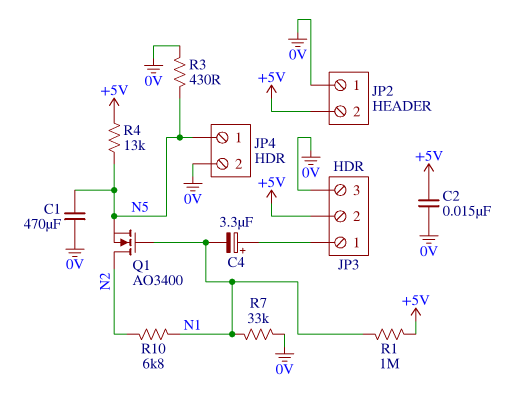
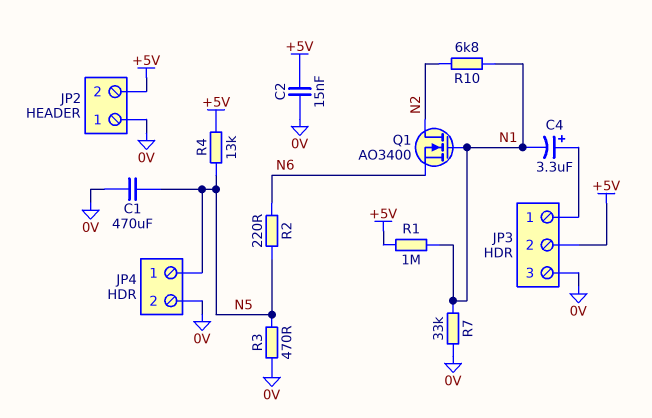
Q1: NMOS AO3400 (G N1, D N2, S N5) -> NMOS AO3400 (G N1, D N2, S N6)
R2: none -> 220 (N5, N6)
R3: 430 (0V, N5) -> 470 (0V, N5)

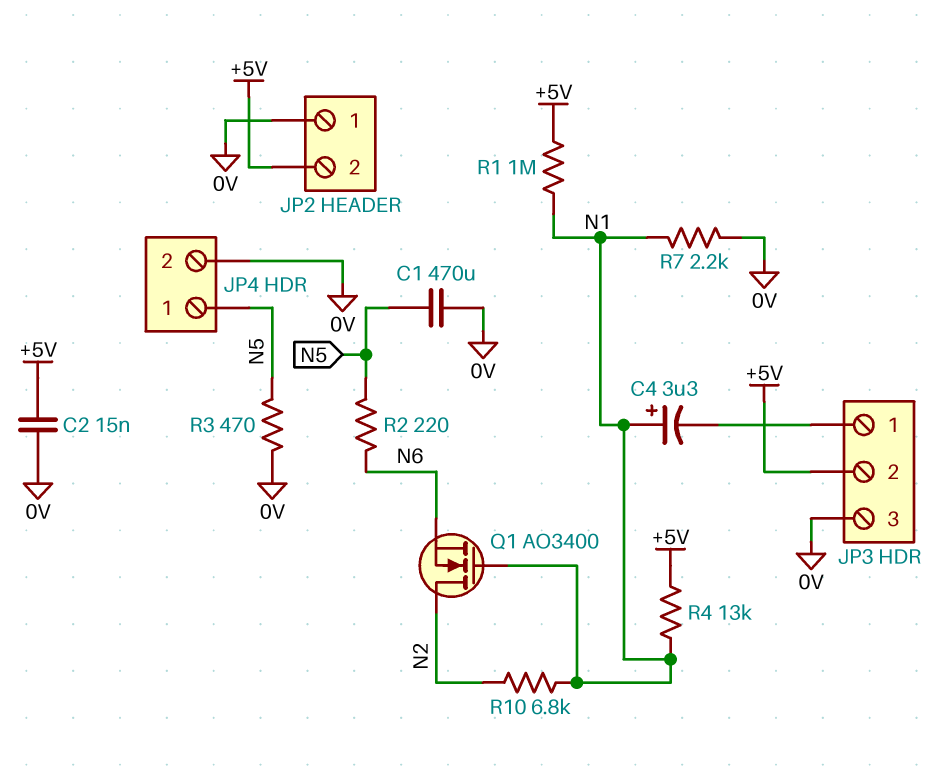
C4: 3.3uF (plus JP3/1, minus N1) -> 3.3uF (plus N1, minus JP3/1)
R4: 13k (+5V, N5) -> 13k (+5V, N1)
R7: 33k (0V, N1) -> 2.2k (0V, N1)

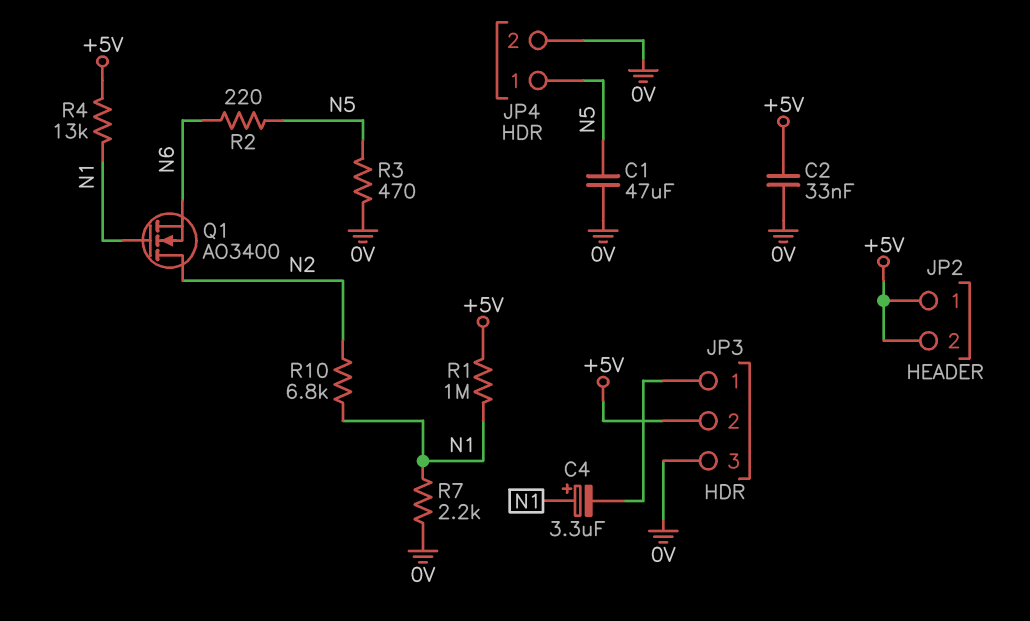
C1: 470uF (0V, N5) -> 47uF (0V, N5)
C2: 15nF (+5V, 0V) -> 33nF (+5V, 0V)
JP2 pin 1: 0V -> +5V

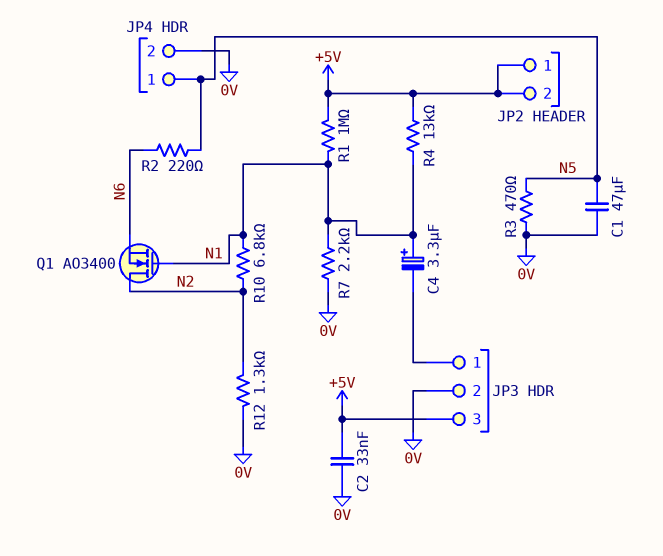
JP3 pin 2: +5V -> 0V
JP3 pin 3: 0V -> +5V
R12: none -> 1.3k (0V, N2)

